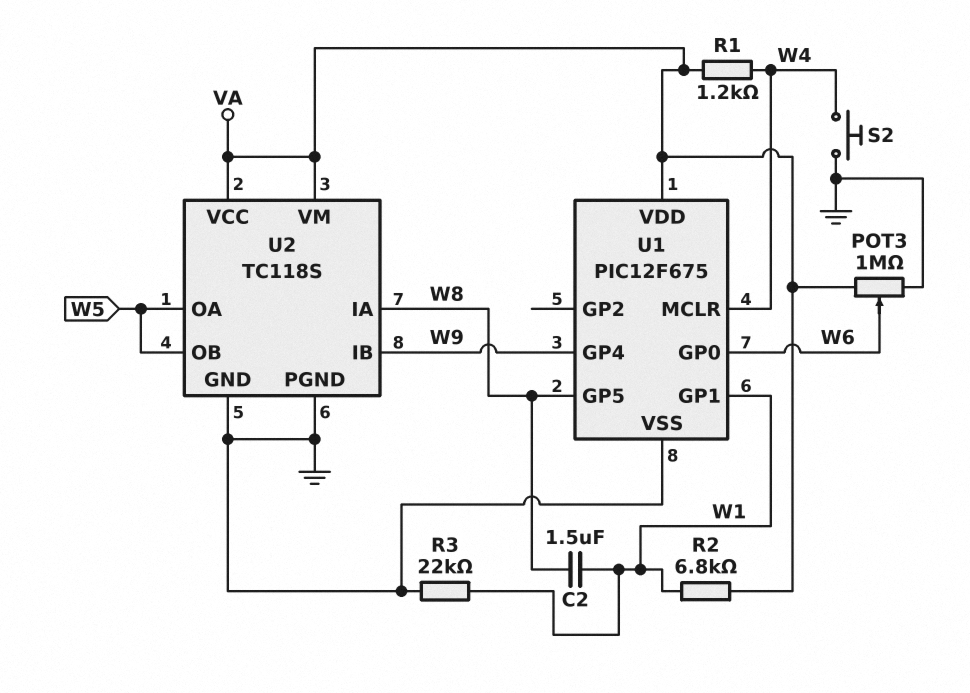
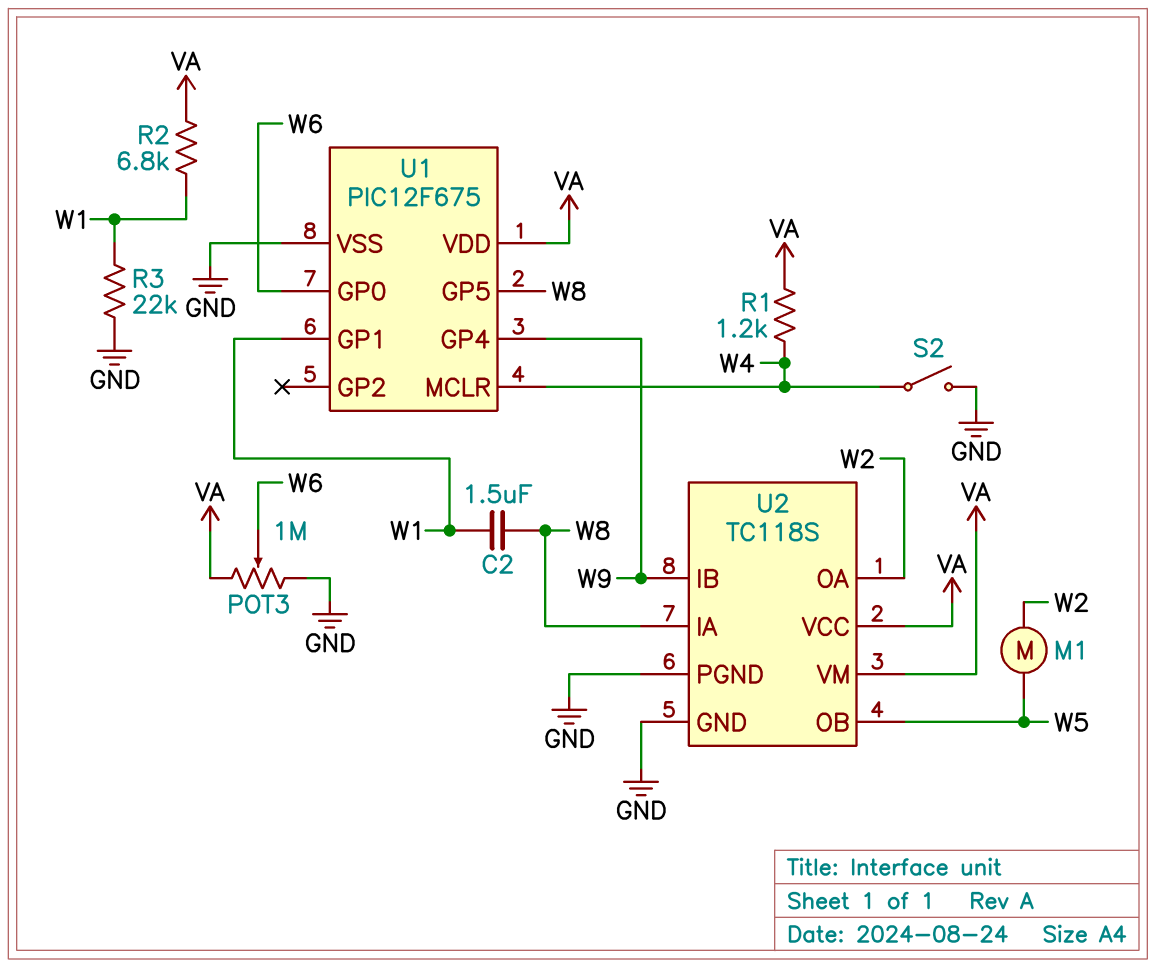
M1: none -> motor (W2, W5)
S2: button (GND, W4) -> switch (GND, W4)
U2 pin OA: W5 -> W2

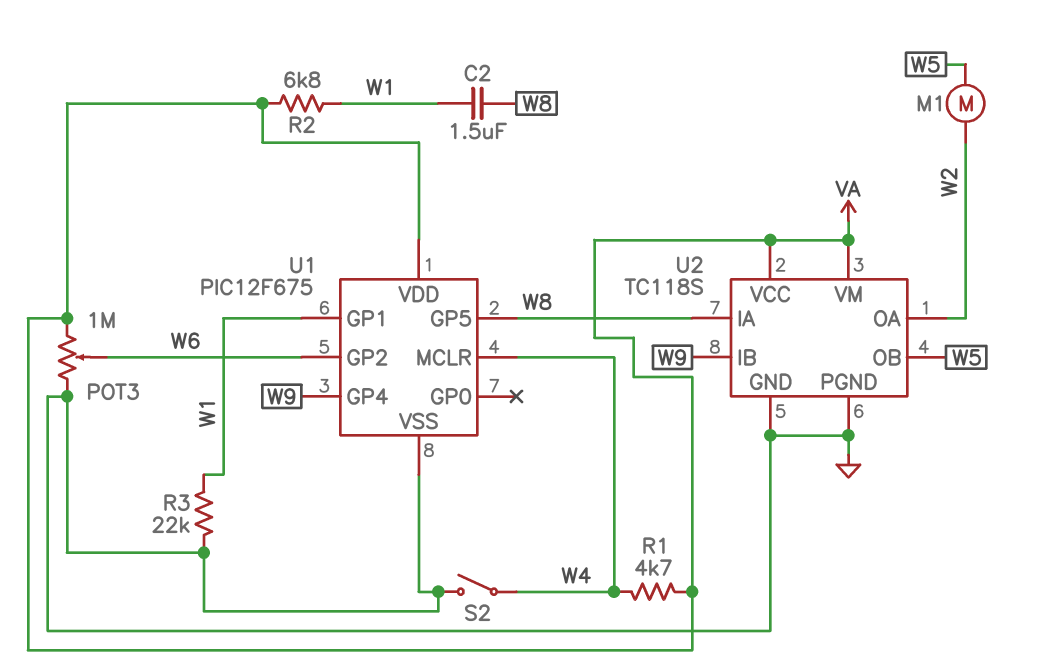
R1: 1.2k (VA, W4) -> 4.7k (VA, W4)
U1 pin GP0: W6 -> none
U1 pin GP2: none -> W6

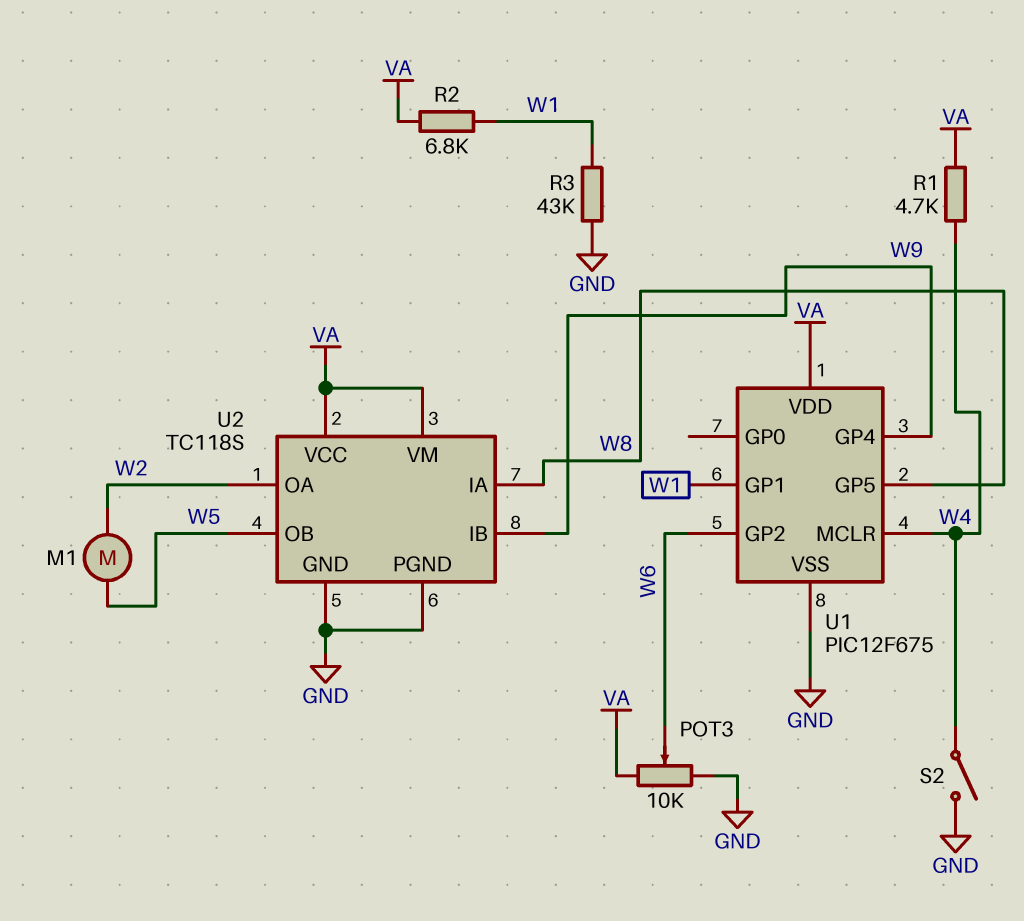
C2: 1.5uF (W1, W8) -> none
POT3: 1M (GND, VA, wiper W6) -> 10k (GND, VA, wiper W6)
R3: 22k (GND, W1) -> 43k (GND, W1)

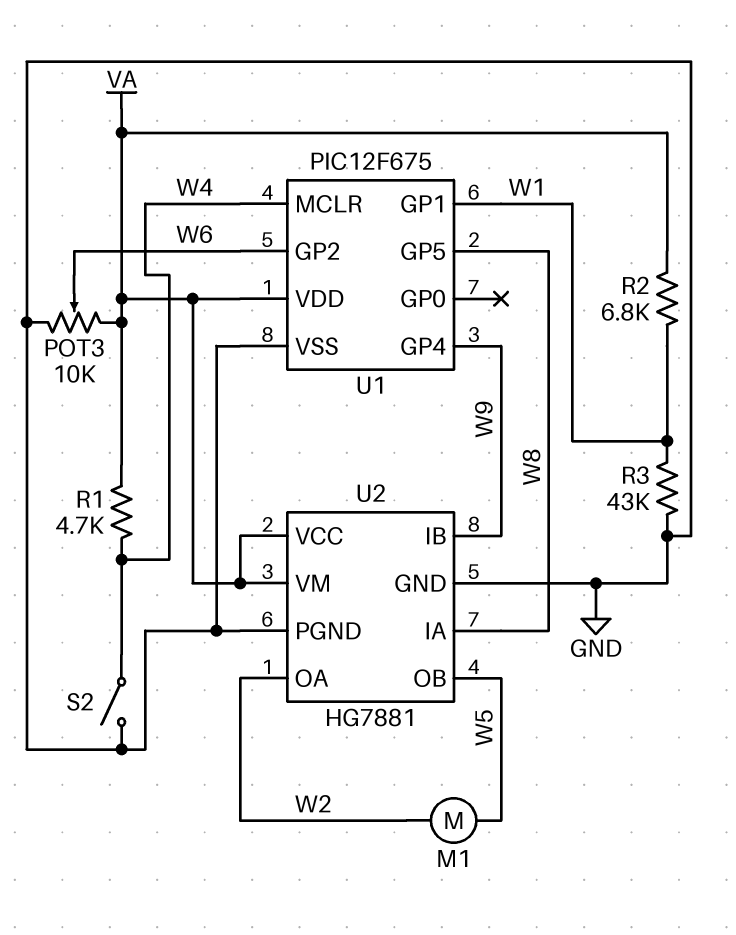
U2: TC118S -> HG7881

